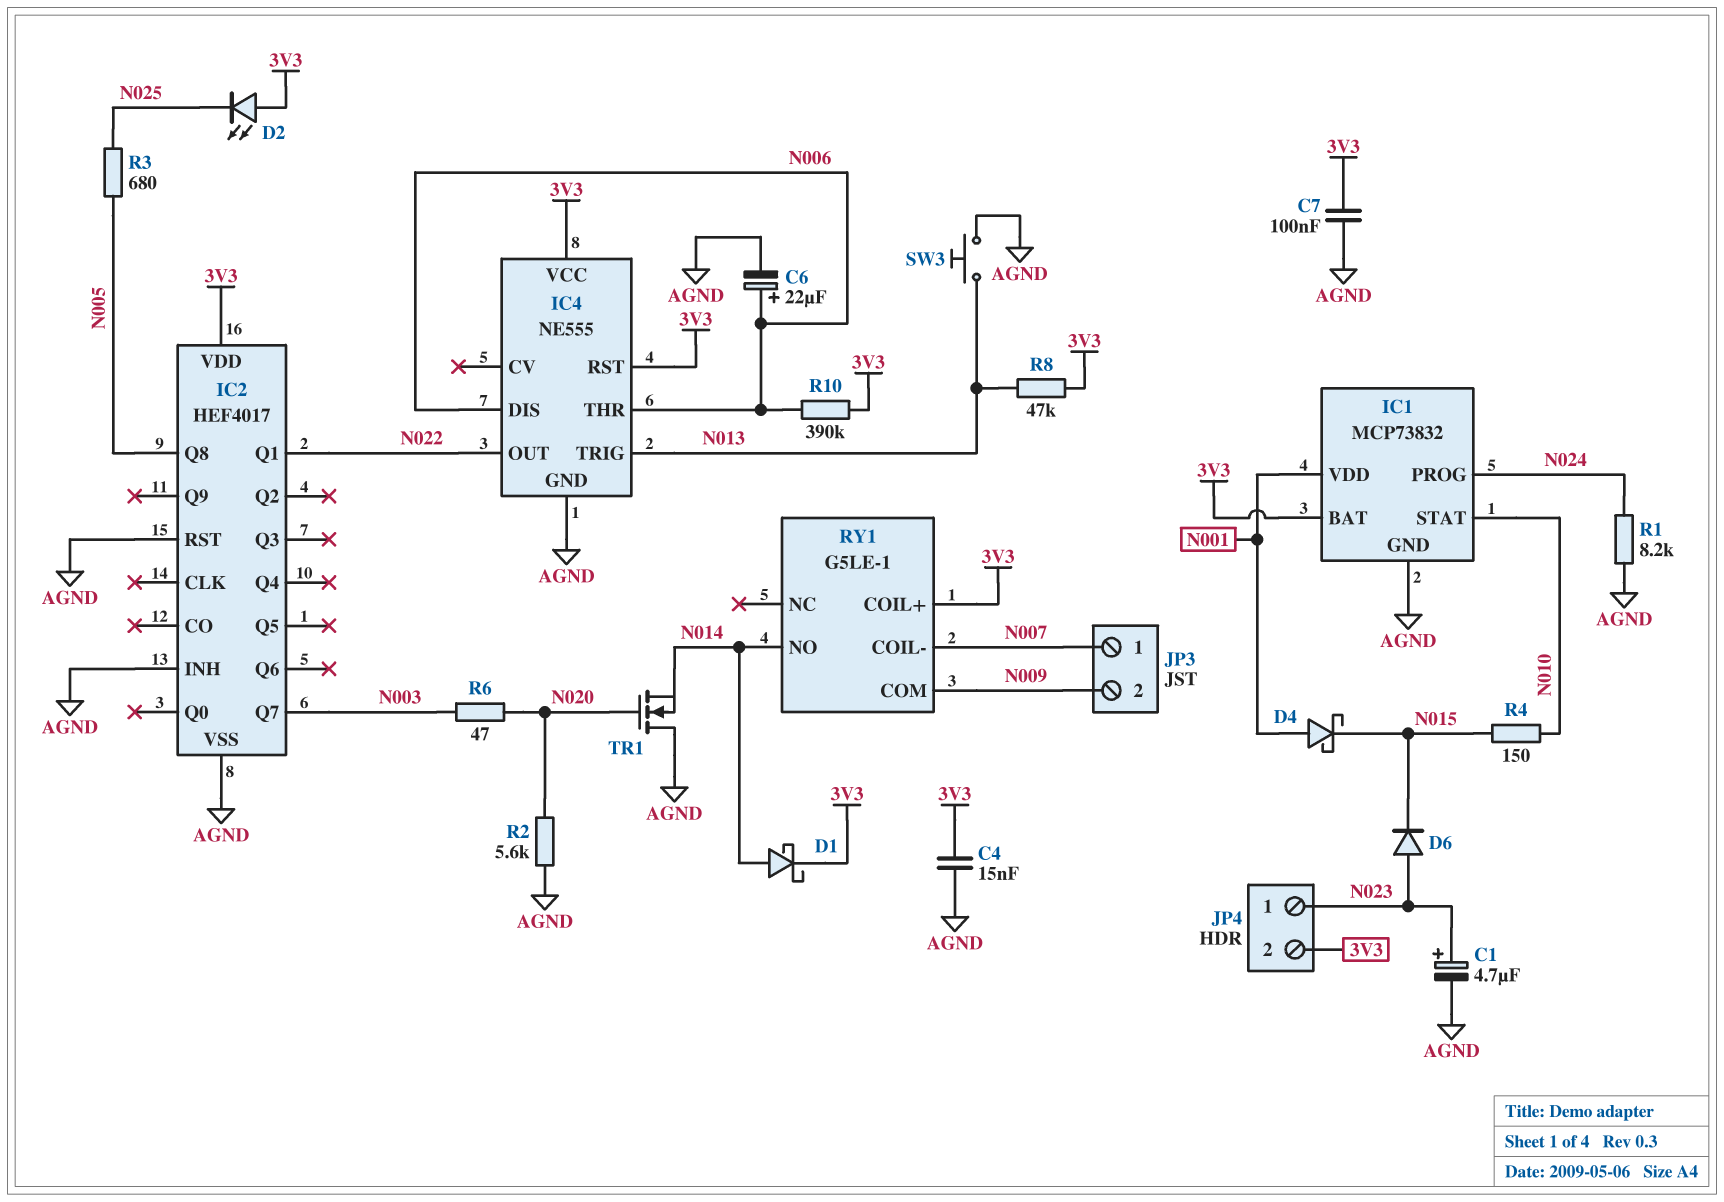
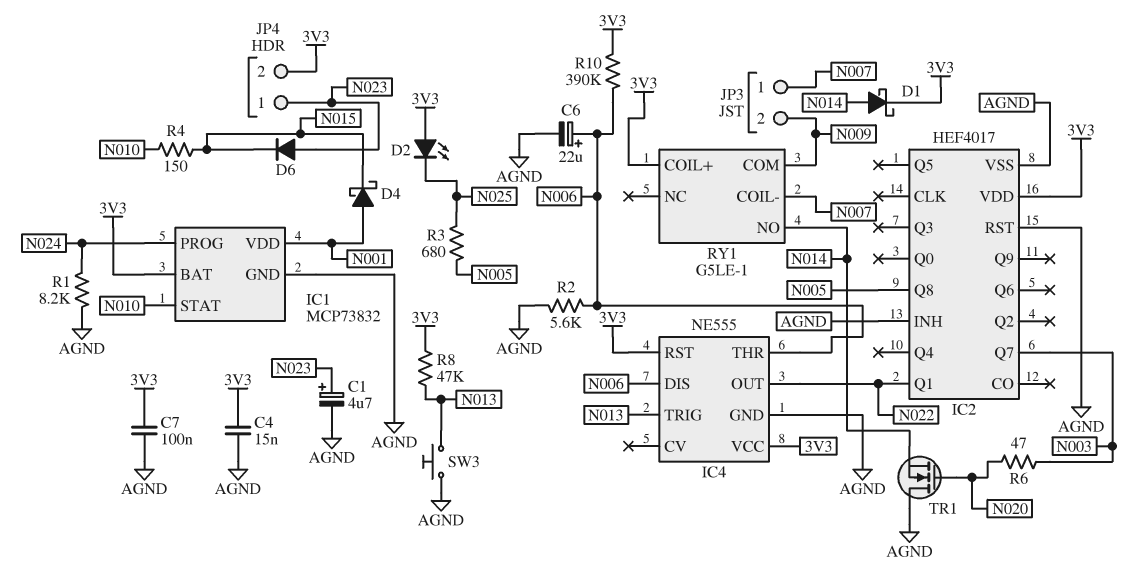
R2: 5.6k (AGND, N020) -> 5.6k (AGND, N006)

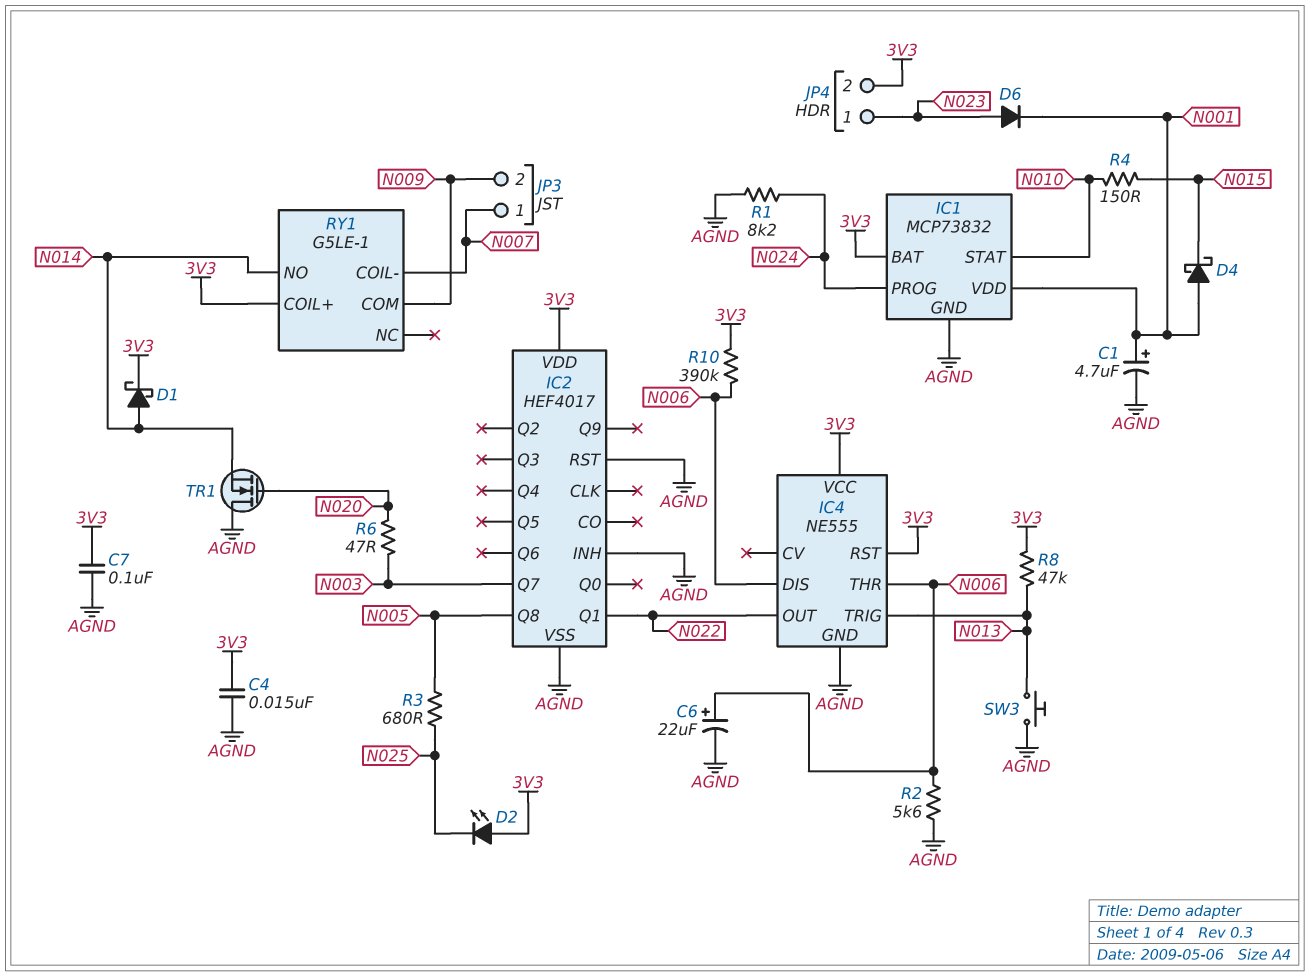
C1: 4.7uF (plus N023, minus AGND) -> 4.7uF (plus N001, minus AGND)
D6: diode (A N023, K N015) -> diode (A N023, K N001)

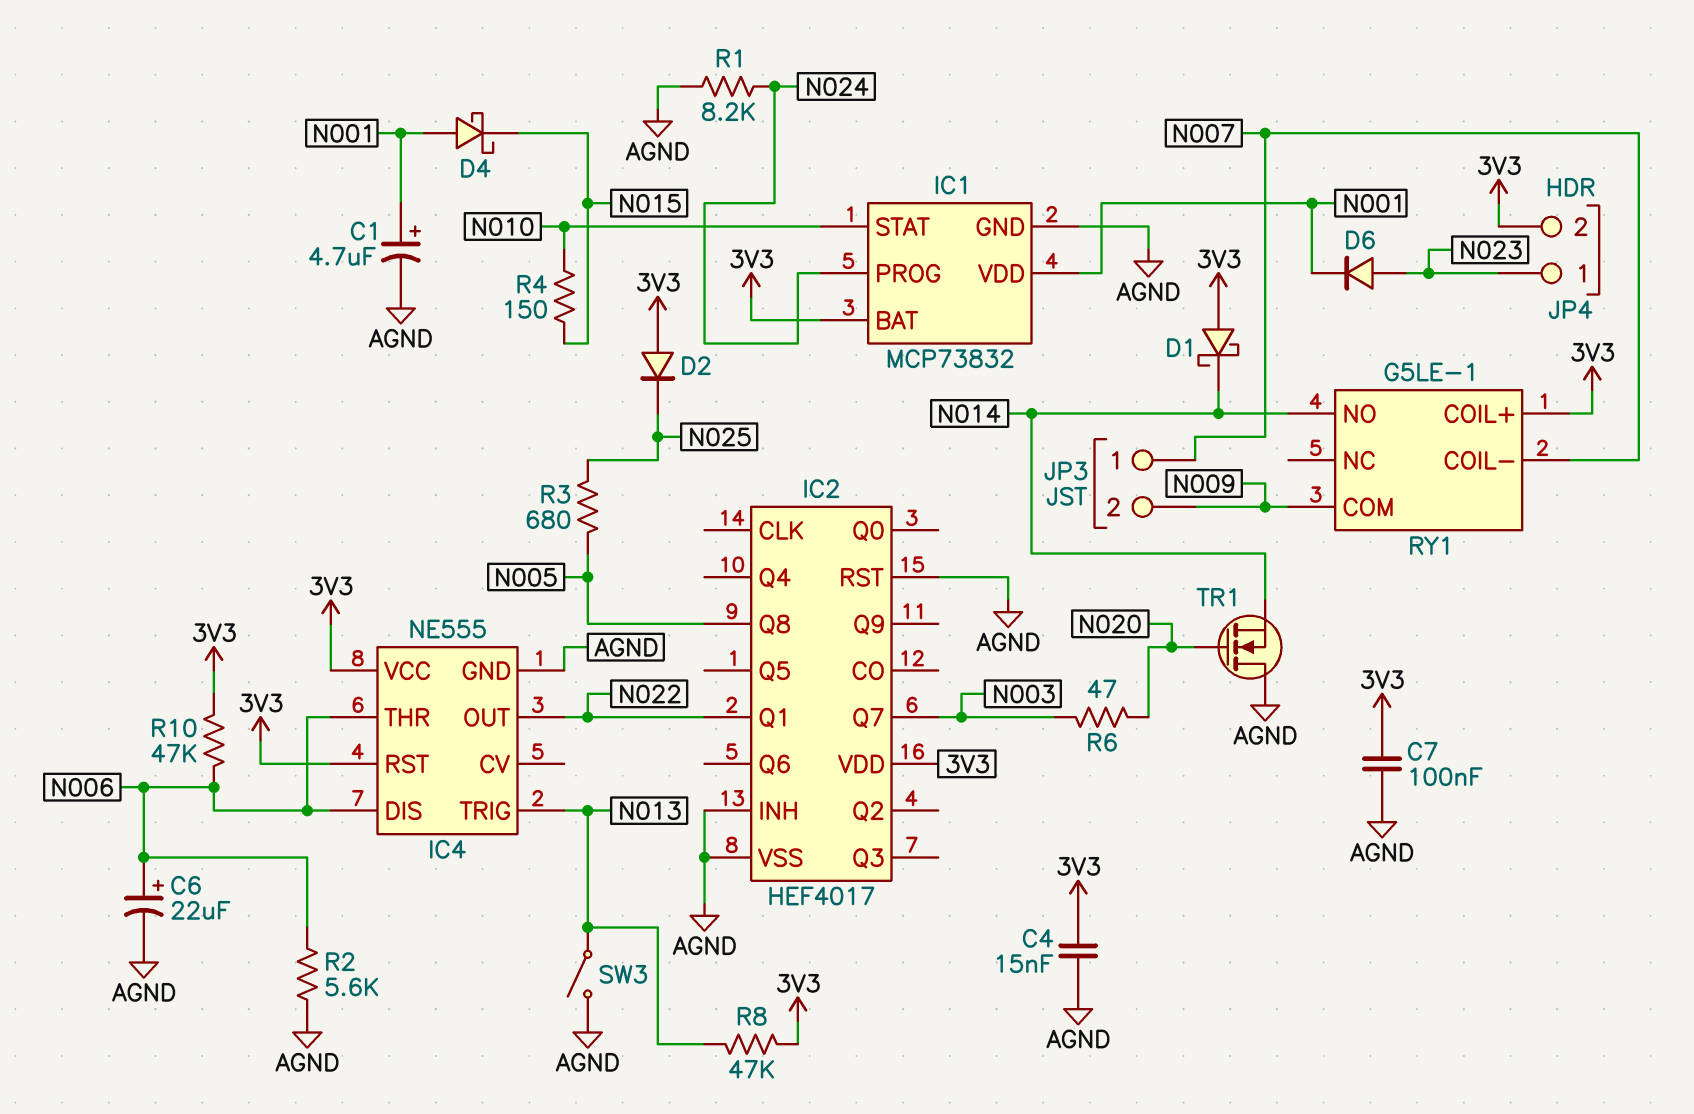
D1: schottky (A N014, K 3V3) -> schottky (A 3V3, K N014)
D2: LED (A 3V3, K N025) -> diode (A 3V3, K N025)
R10: 390k (3V3, N006) -> 47k (3V3, N006)
SW3: button (AGND, N013) -> switch (AGND, N013)

